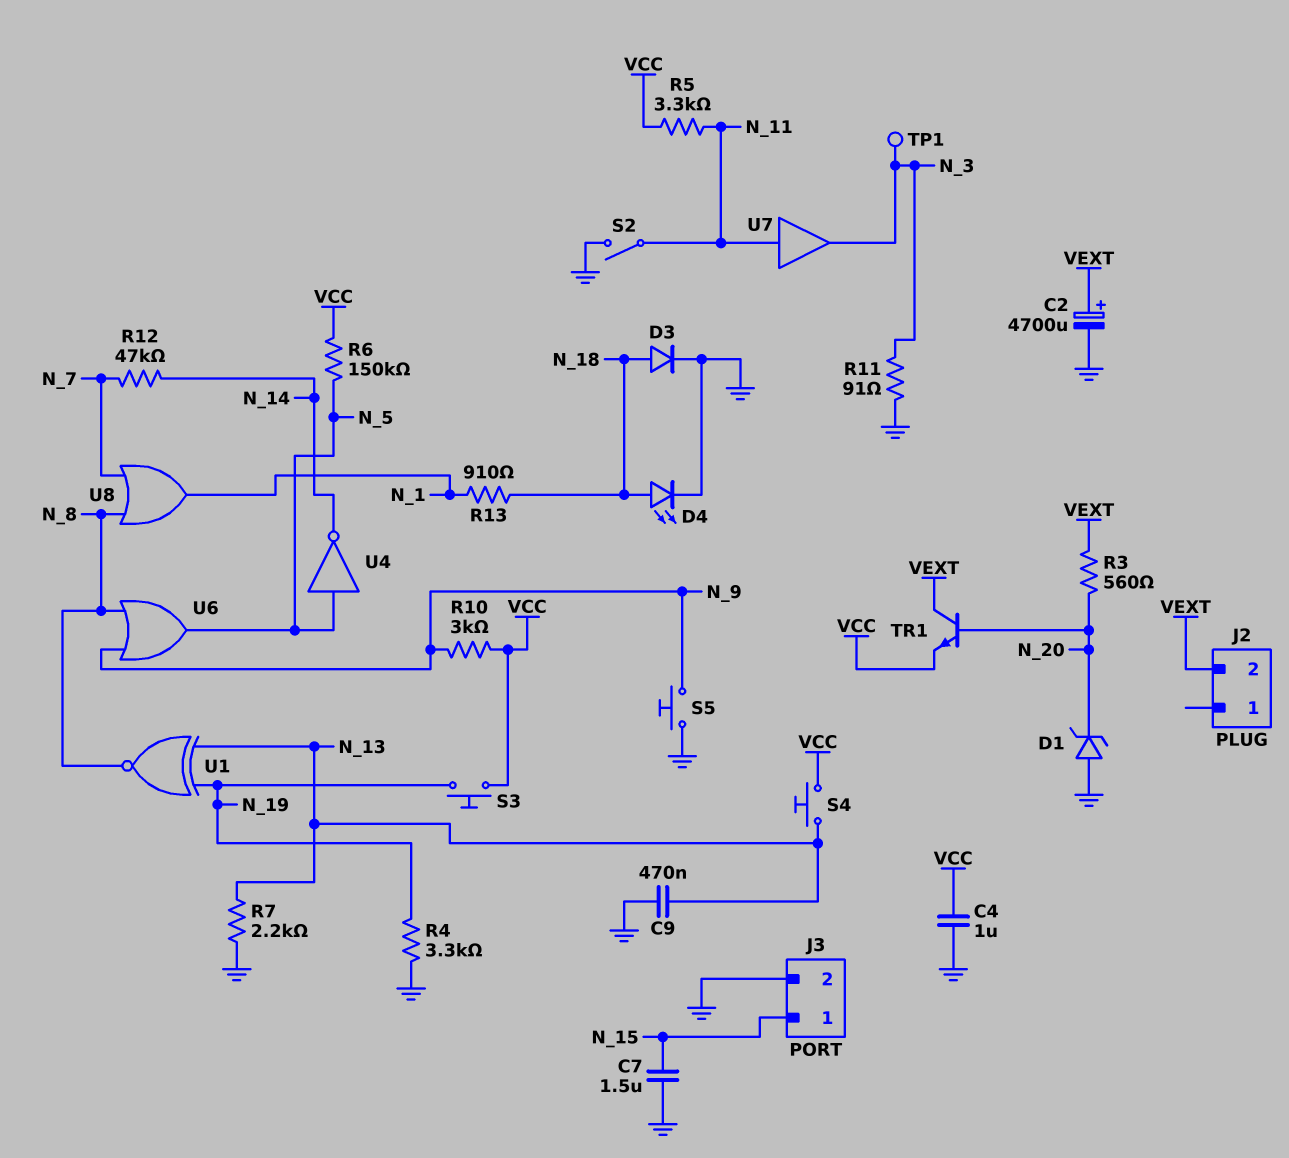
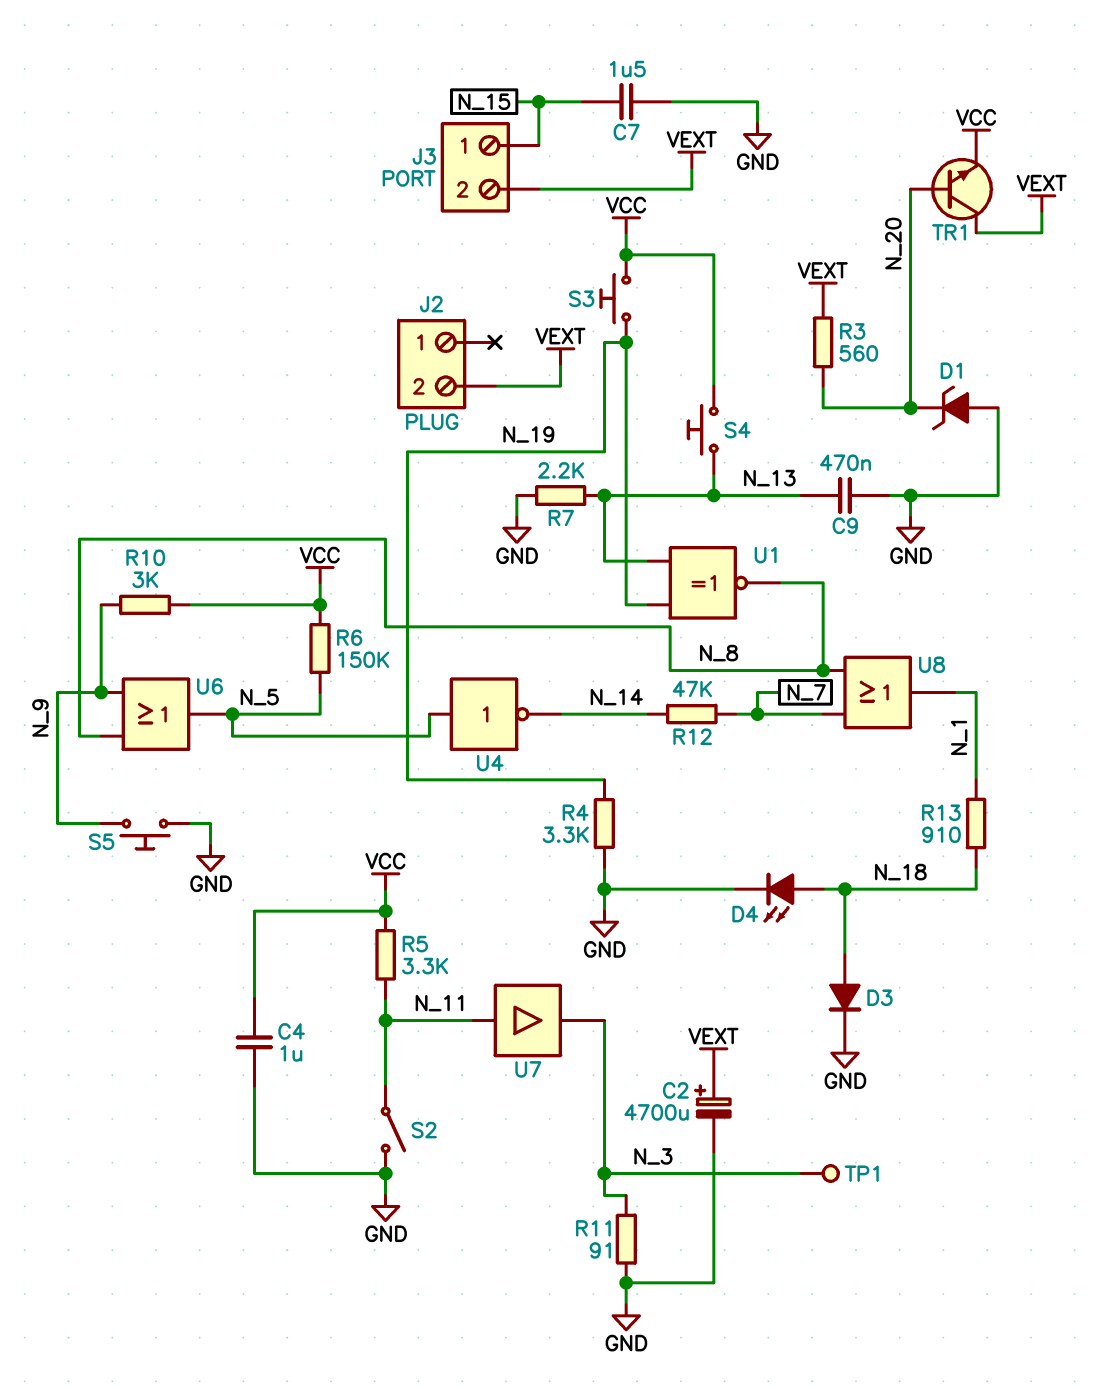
J3 pin 2: GND -> VEXT

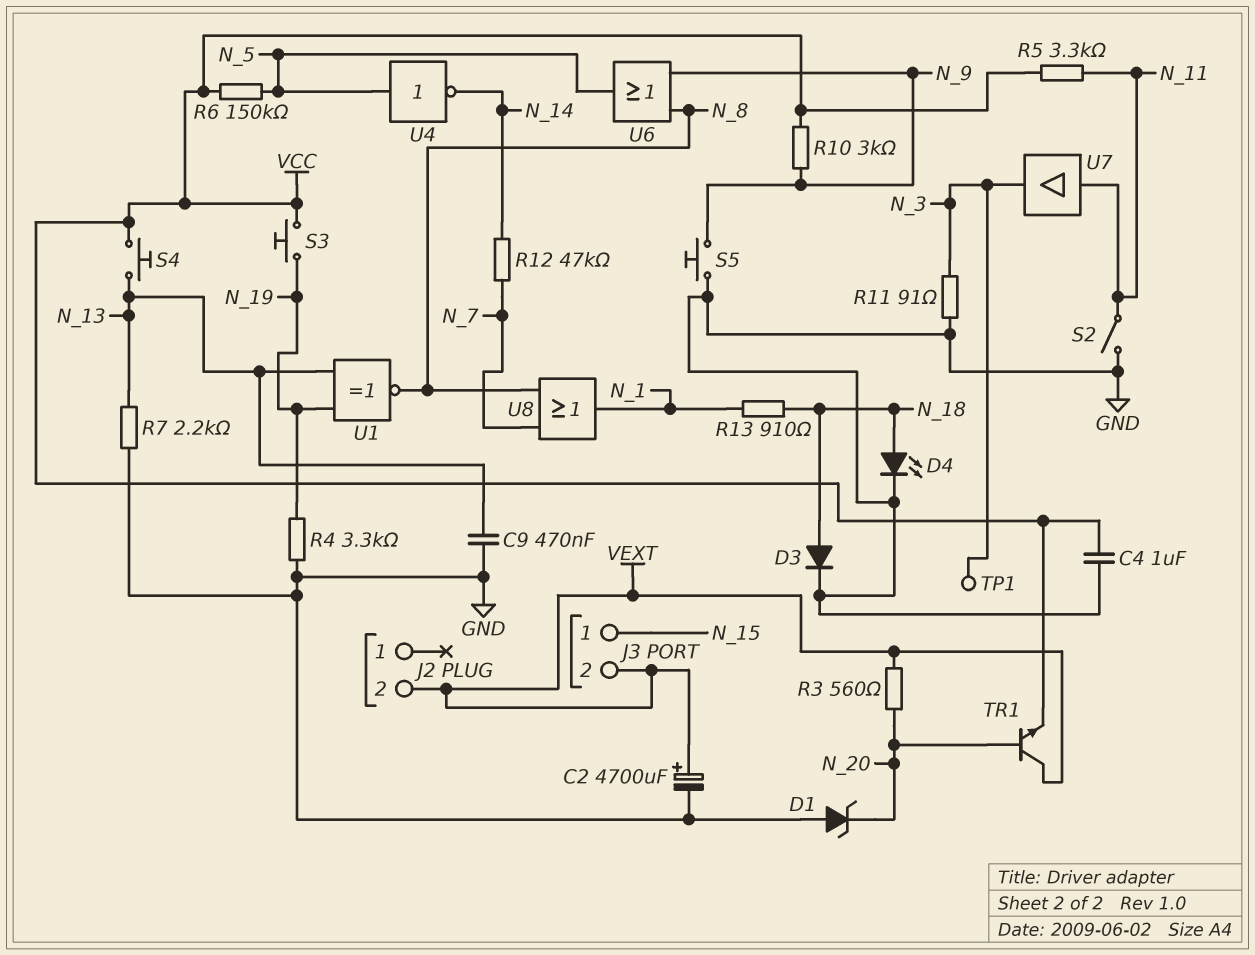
C7: 1.5uF (GND, N_15) -> none

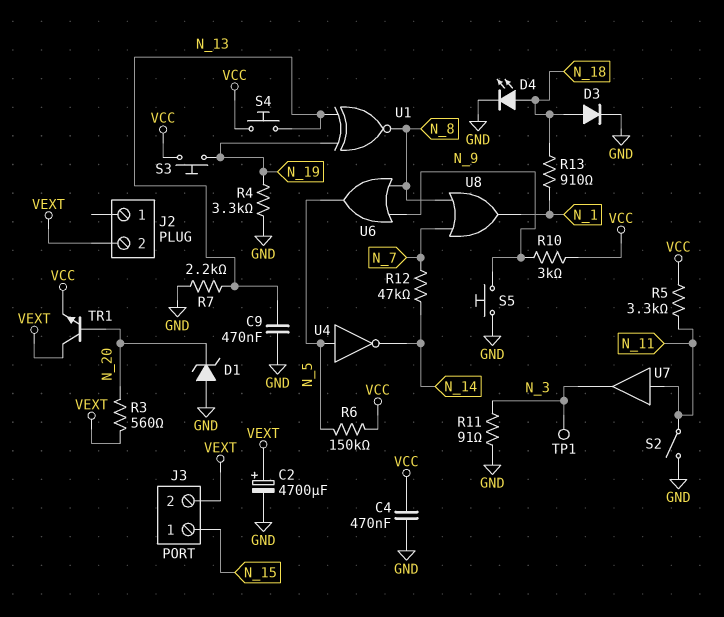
C4: 1uF (GND, VCC) -> 470nF (GND, VCC)

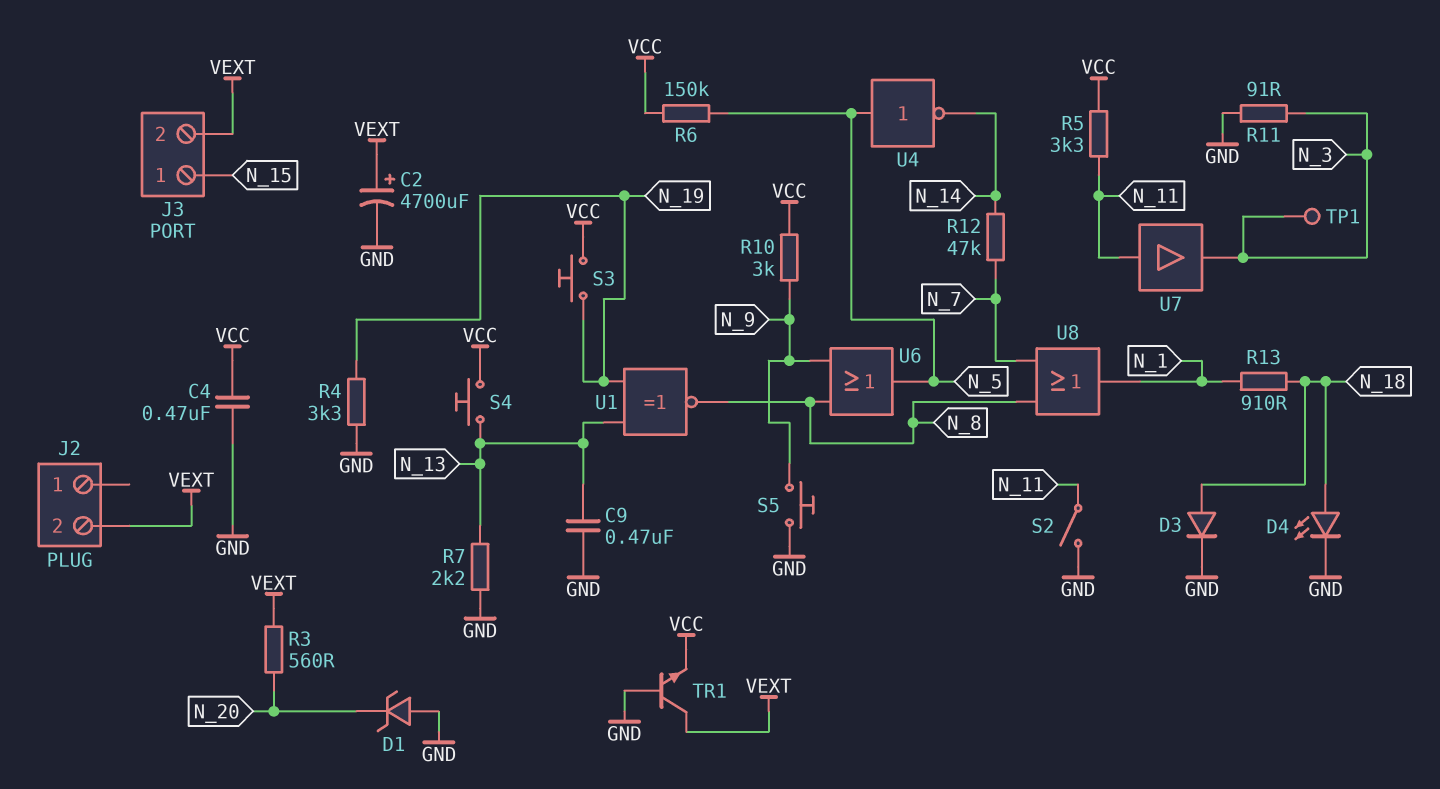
TR1: NPN (B N_20, C VEXT, E VCC) -> NPN (B GND, C VEXT, E VCC)

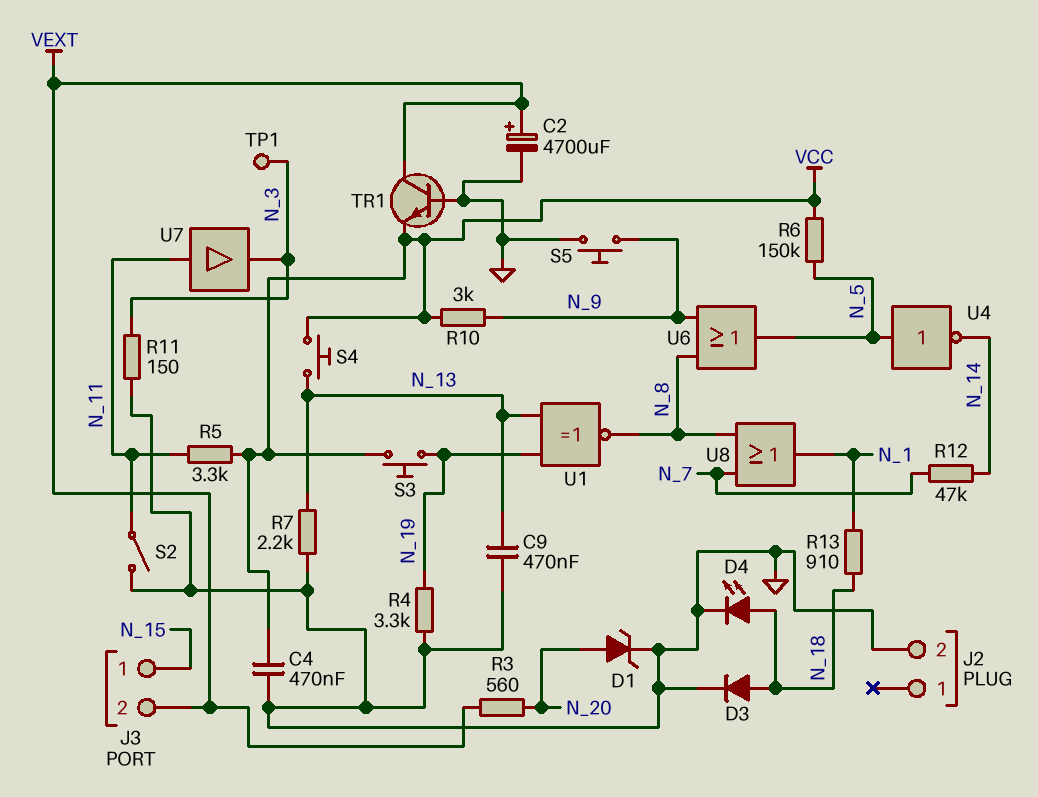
D1: zener (A GND, K N_20) -> zener (A N_20, K GND)
J2 pin 2: VEXT -> GND
R11: 91 (GND, N_3) -> 150 (GND, N_3)

